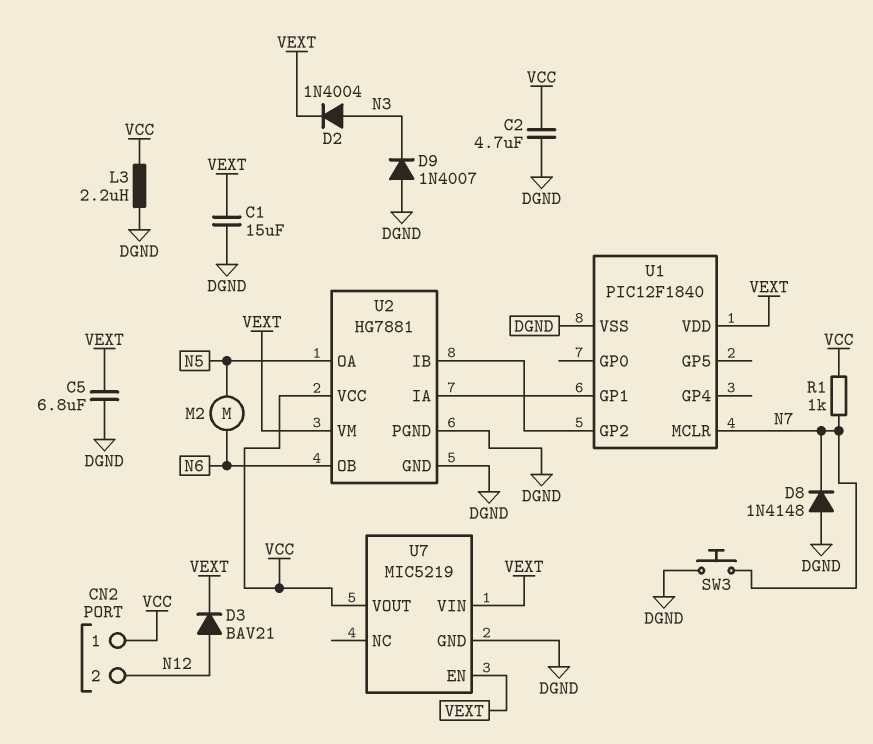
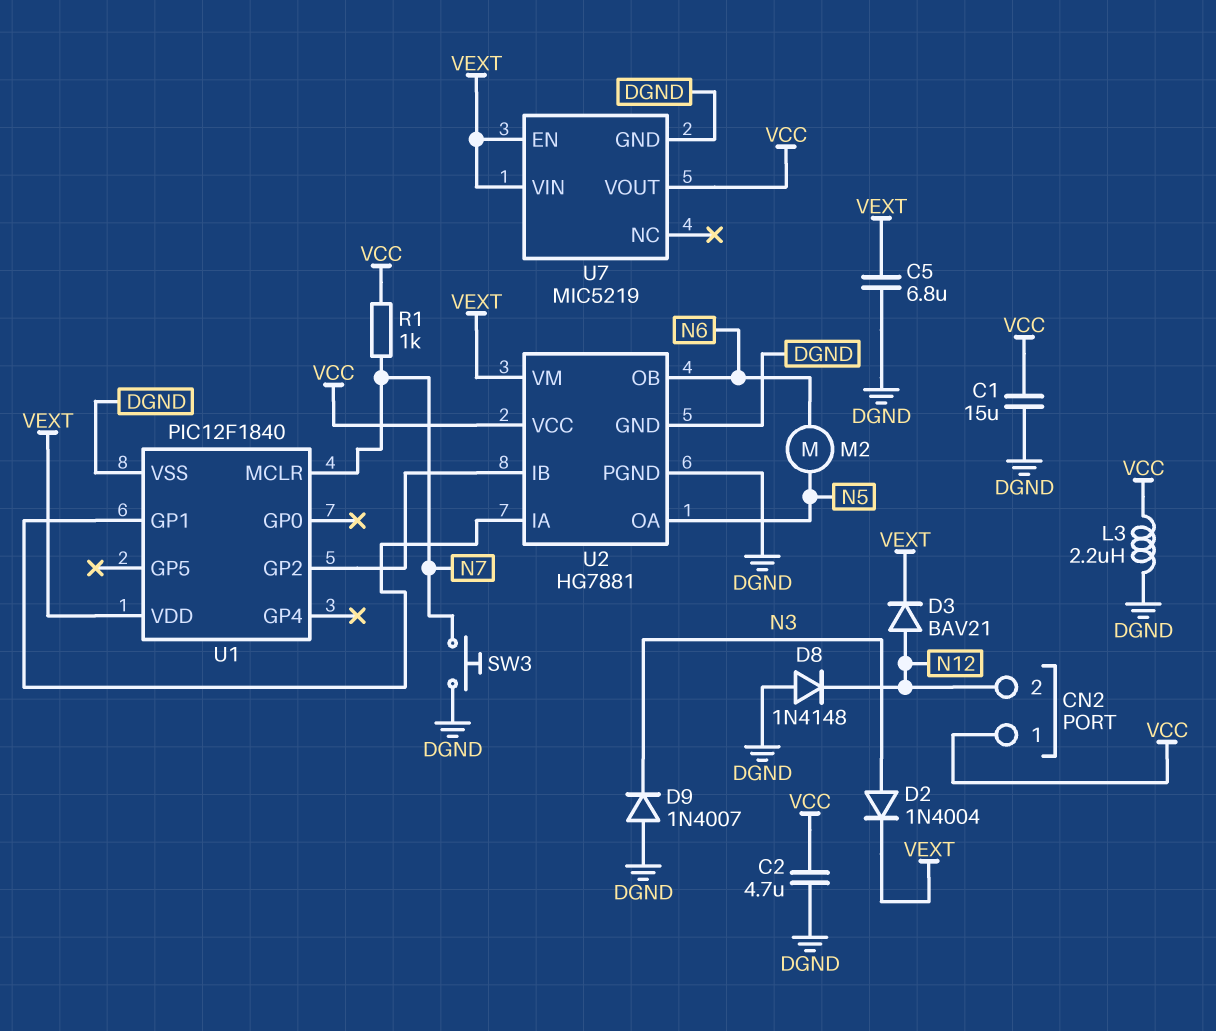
C1: 15uF (DGND, VEXT) -> 15uF (DGND, VCC)
D8: diode 1N4148 (A DGND, K N7) -> diode 1N4148 (A DGND, K N12)

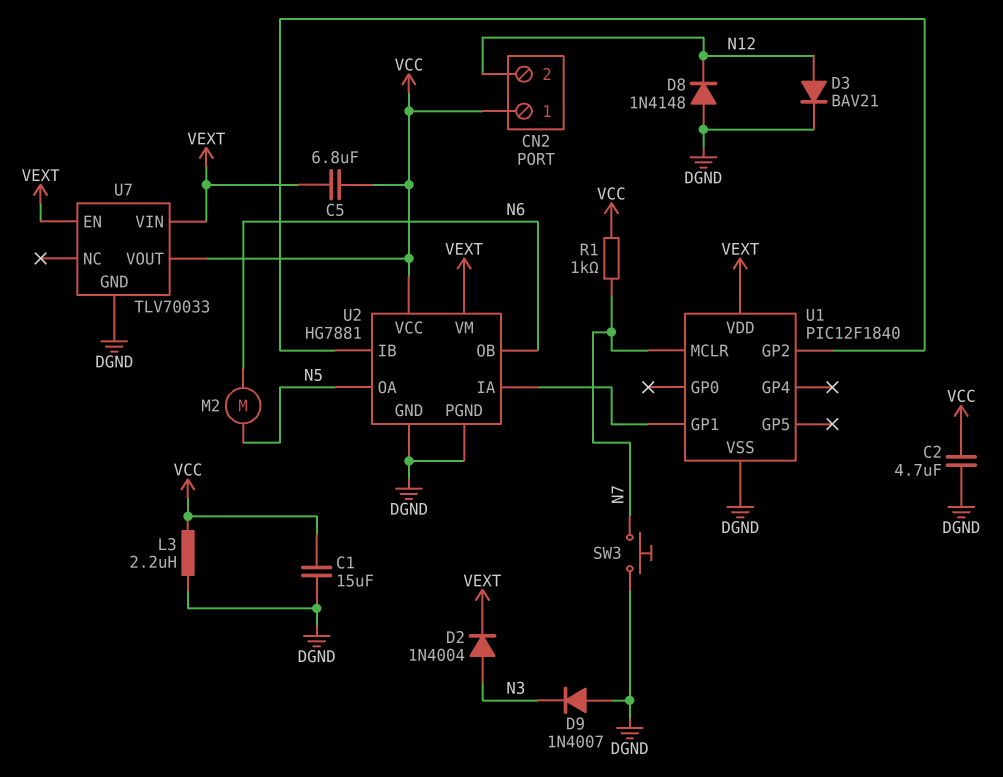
C5: 6.8uF (DGND, VEXT) -> 6.8uF (VCC, VEXT)
D3: diode BAV21 (A N12, K VEXT) -> diode BAV21 (A N12, K DGND)
U7: MIC5219 -> TLV70033

